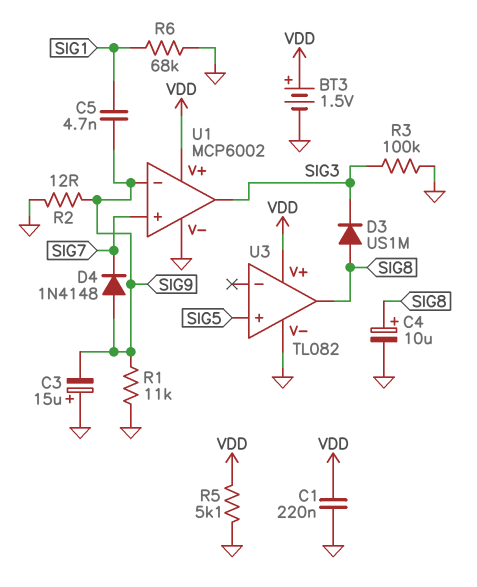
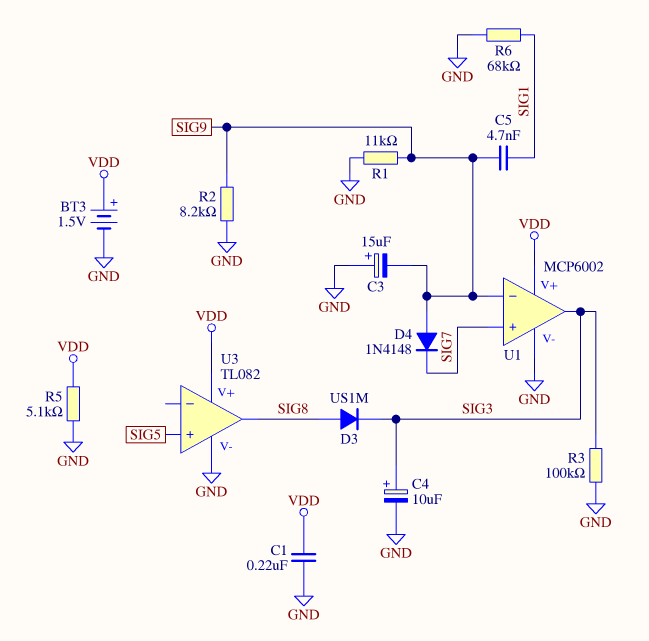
C4: 10uF (plus SIG8, minus GND) -> 10uF (plus SIG3, minus GND)
R2: 12 (GND, SIG9) -> 8.2k (GND, SIG9)

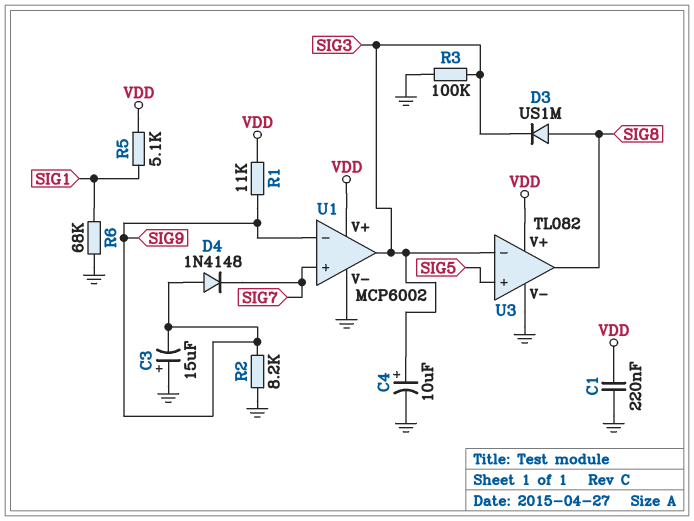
BT3: 1.5V (plus VDD, minus GND) -> none
C5: 4.7nF (SIG1, SIG9) -> none
R1: 11k (GND, SIG9) -> 11k (SIG9, VDD)
R5: 5.1k (GND, VDD) -> 5.1k (SIG1, VDD)
U3 pin in-: none -> SIG3

